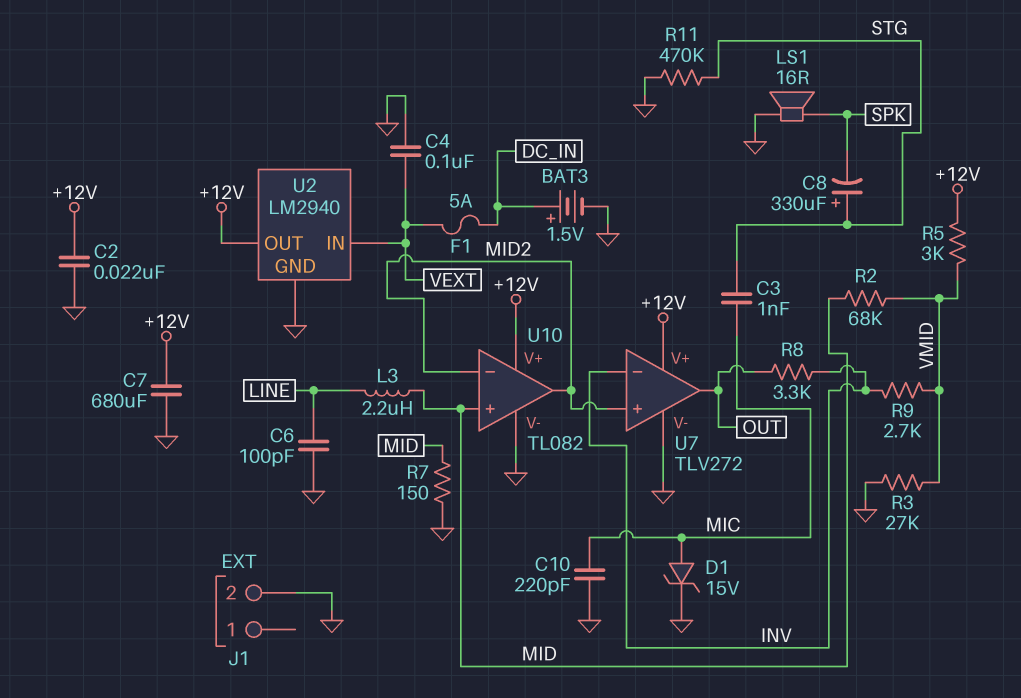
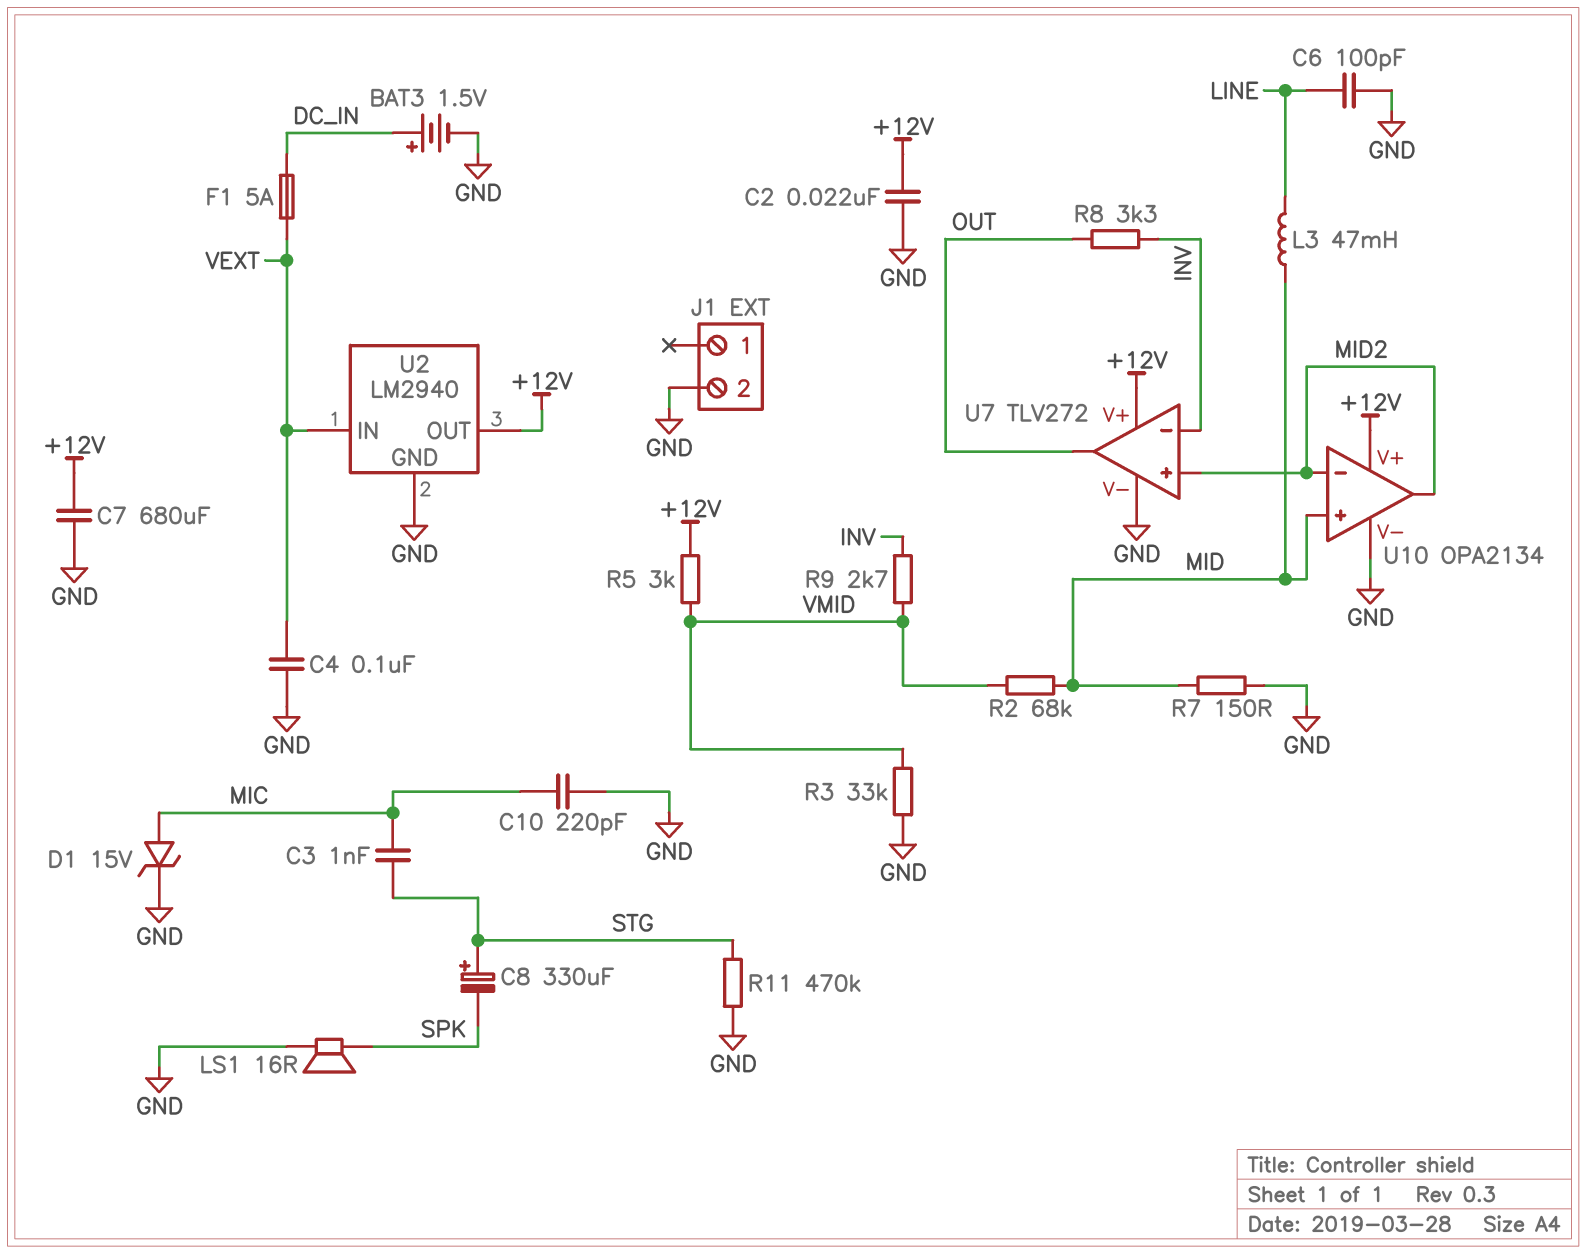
L3: 2.2uH (LINE, MID) -> 47mH (LINE, MID)
R3: 27k (GND, VMID) -> 33k (GND, VMID)
U10: TL082 -> OPA2134

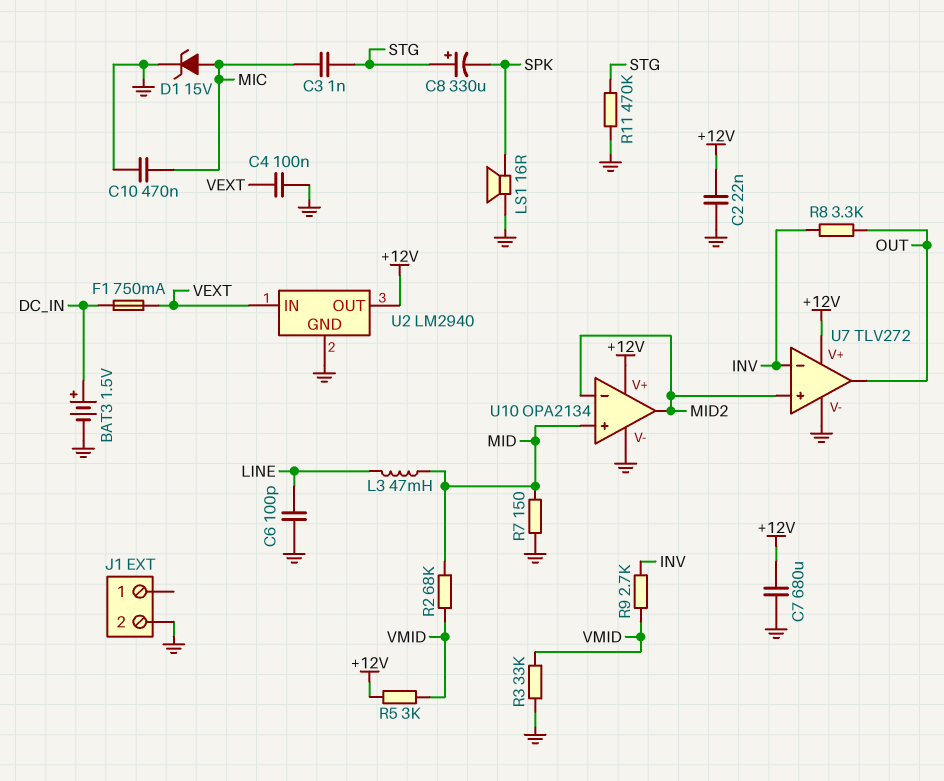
C10: 220pF (GND, MIC) -> 470nF (GND, MIC)
F1: 5A (DC_IN, VEXT) -> 750mA (DC_IN, VEXT)

